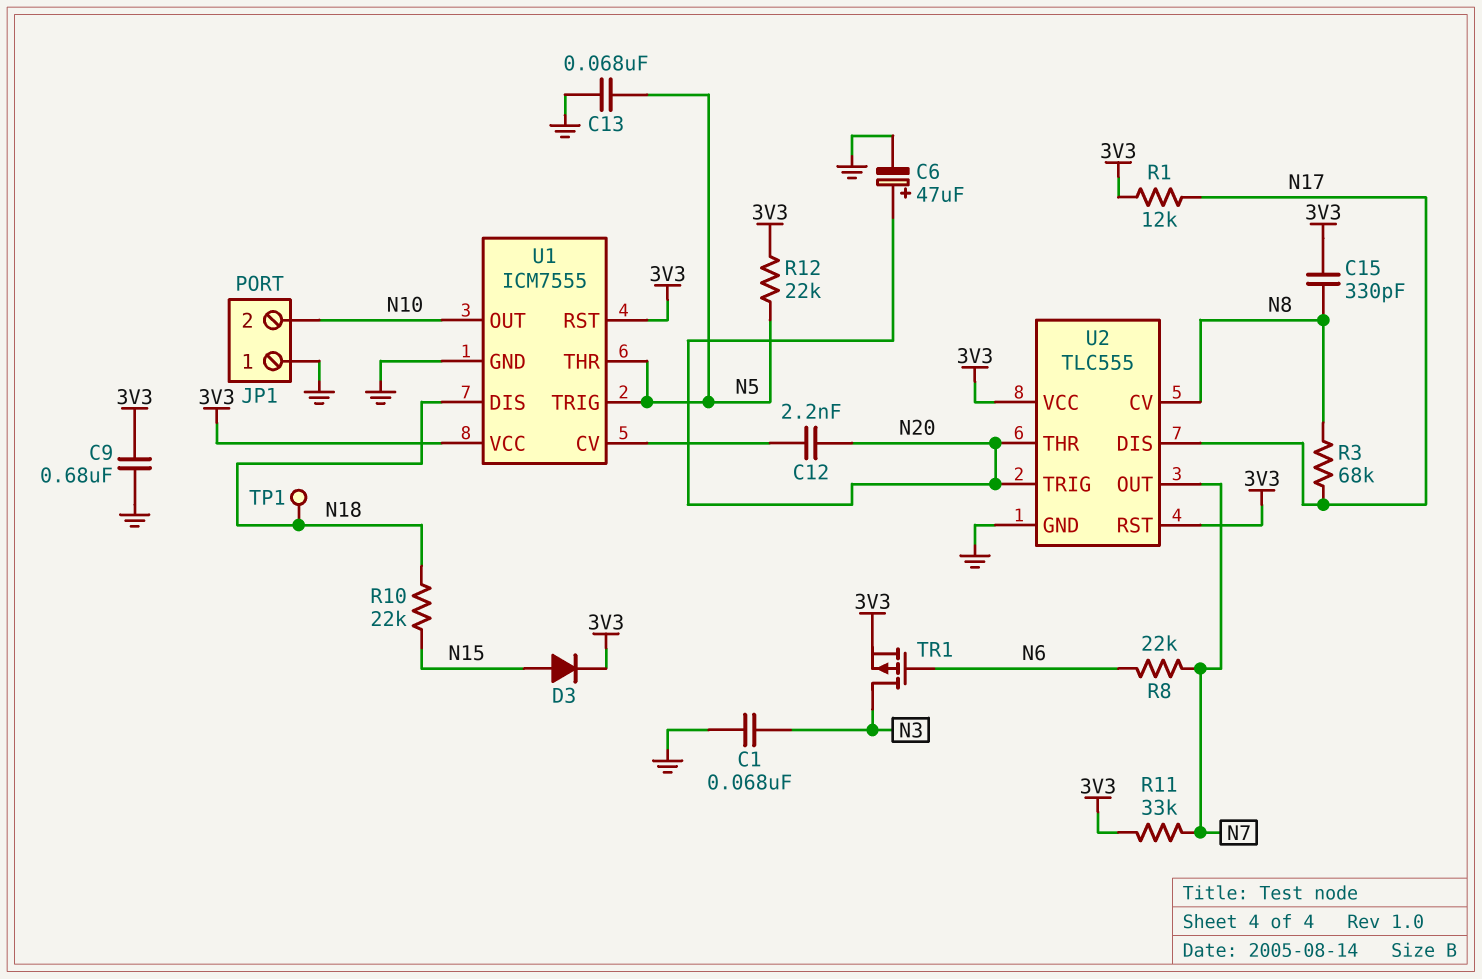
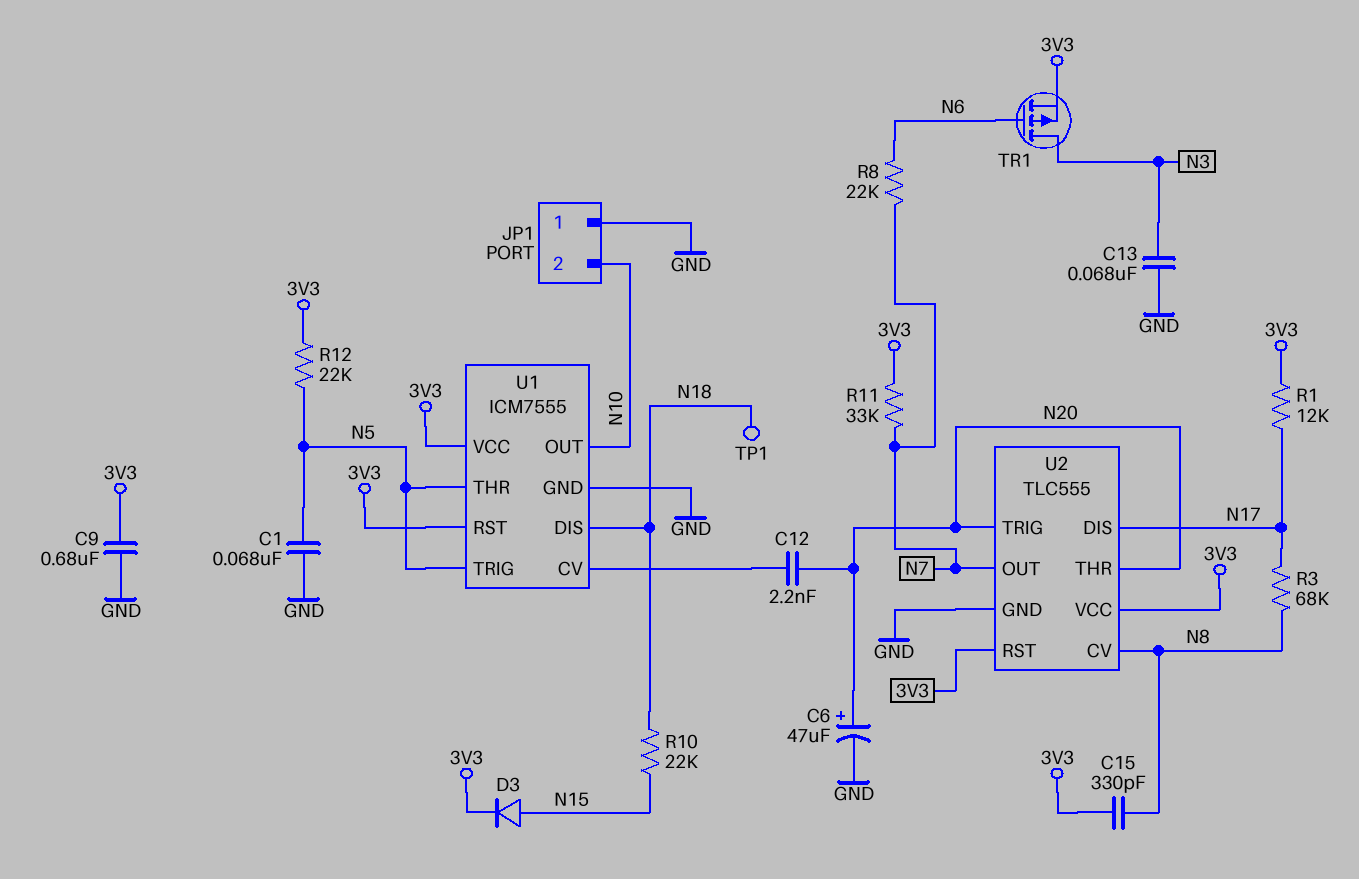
C1: 68nF (GND, N3) -> 68nF (GND, N5)
C13: 68nF (GND, N5) -> 68nF (GND, N3)

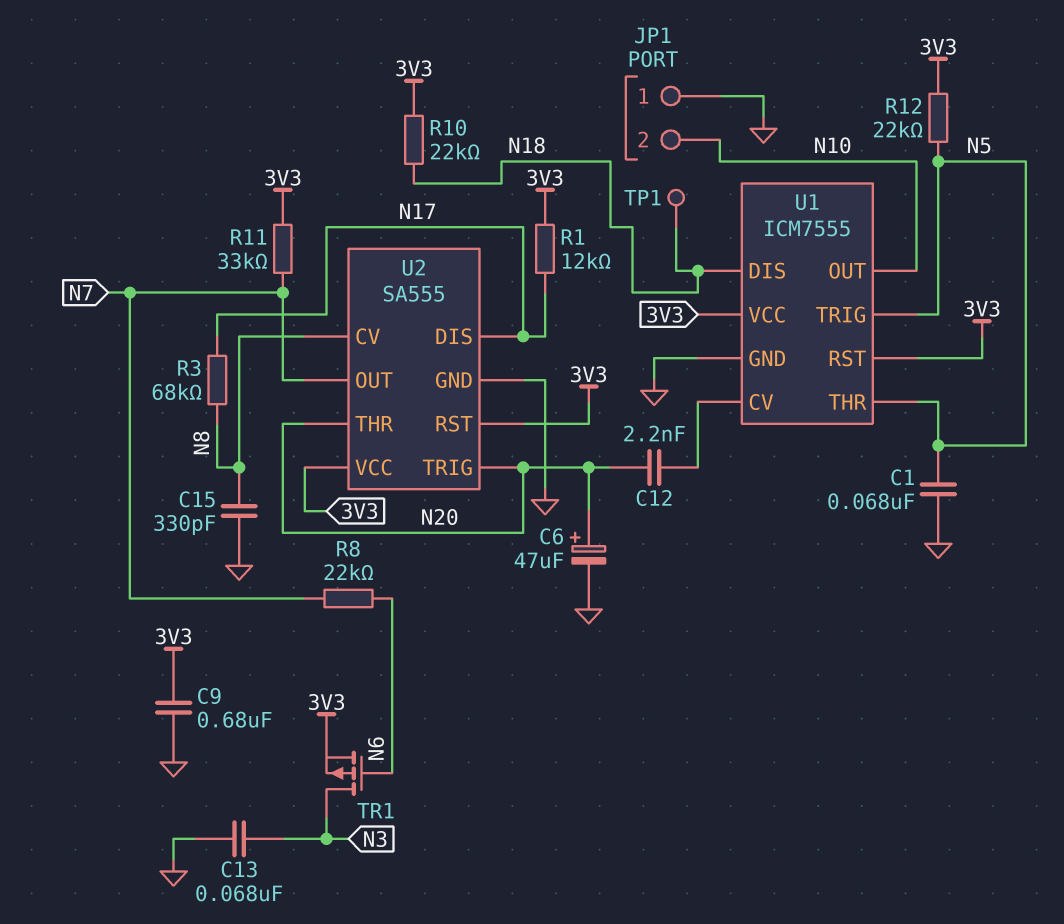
C15: 330pF (3V3, N8) -> 330pF (GND, N8)
D3: diode (A N15, K 3V3) -> none
R10: 22k (N15, N18) -> 22k (3V3, N18)
U2: TLC555 -> SA555

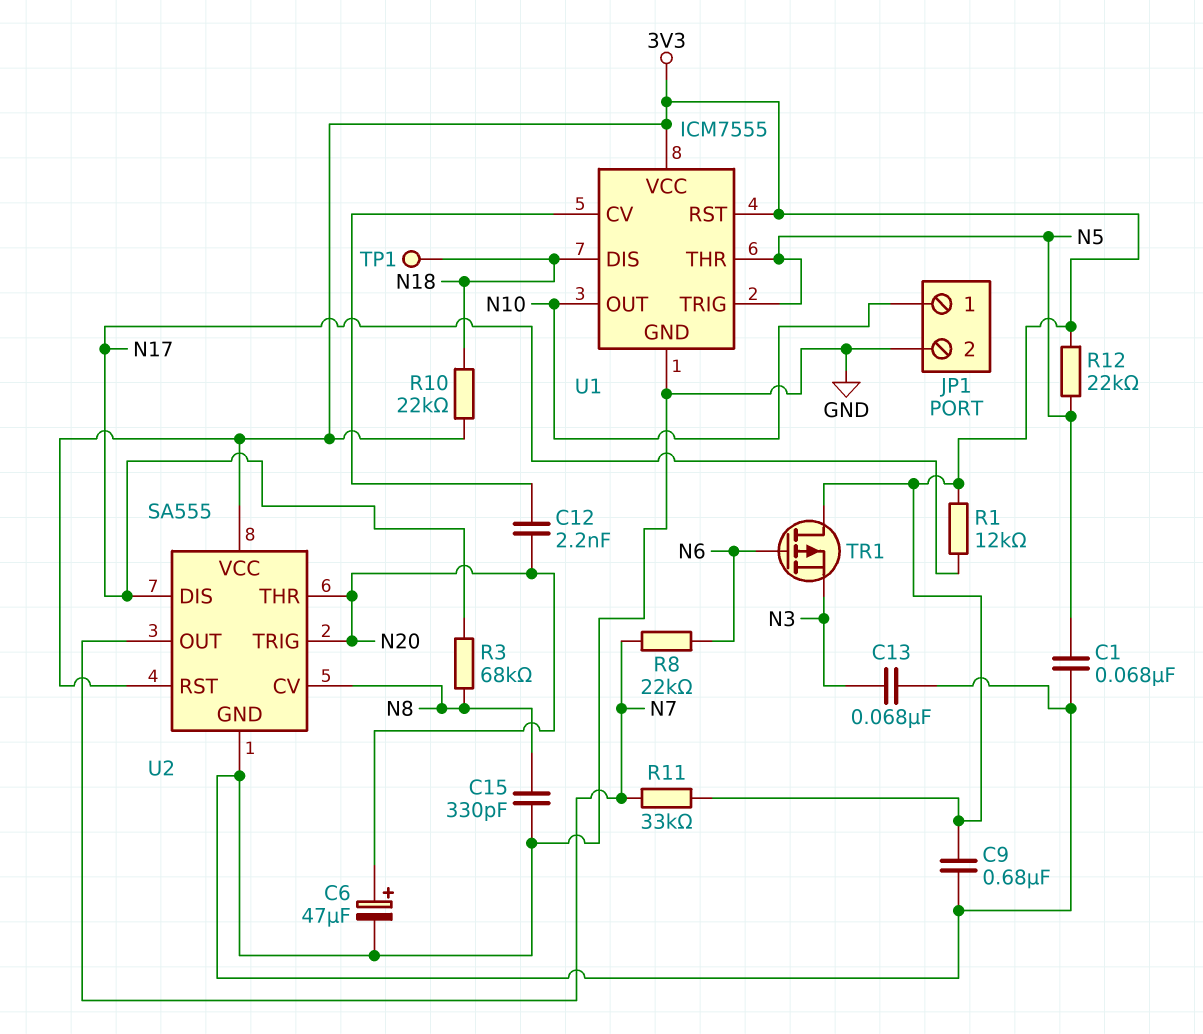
JP1 pin 1: GND -> N10
JP1 pin 2: N10 -> GND
TR1: PMOS (G N6, D N3, S 3V3) -> PMOS (G N6, D 3V3, S N3)

